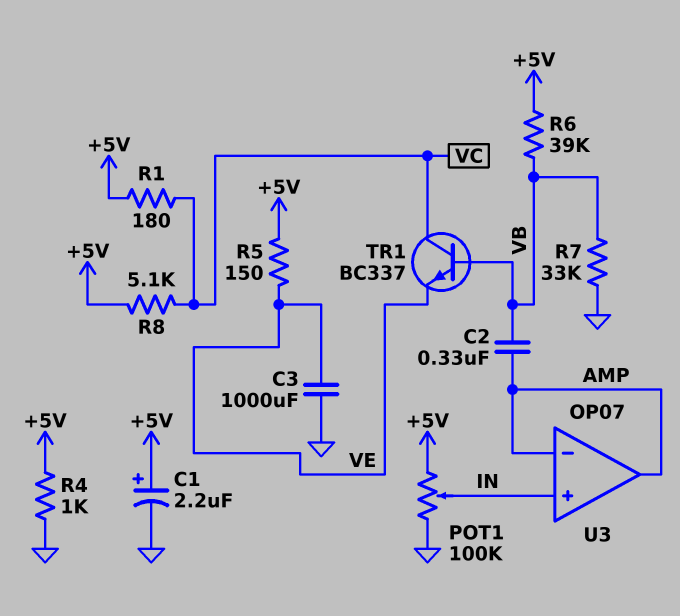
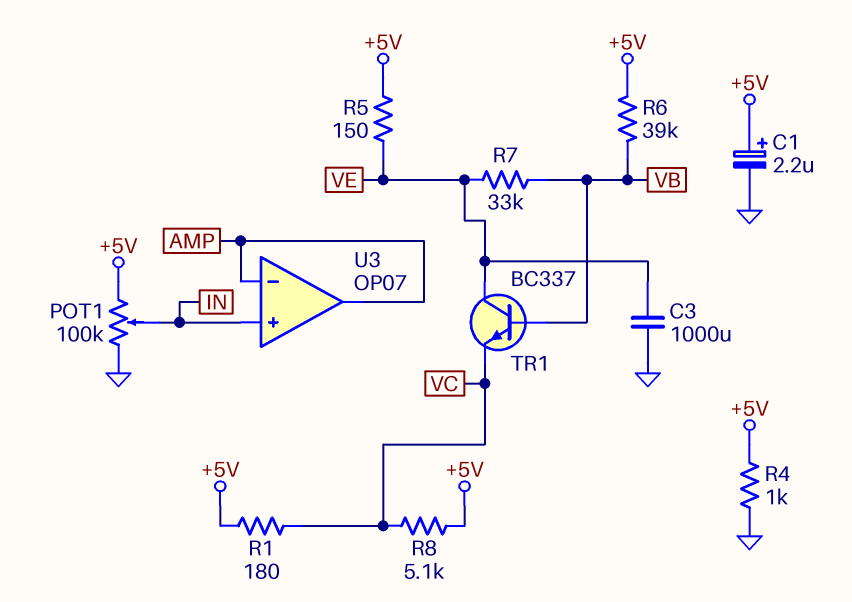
C2: 330nF (AMP, VB) -> none
R7: 33k (GND, VB) -> 33k (VB, VE)
TR1: NPN BC337 (B VB, C VC, E VE) -> NPN BC337 (B VB, C VE, E VC)

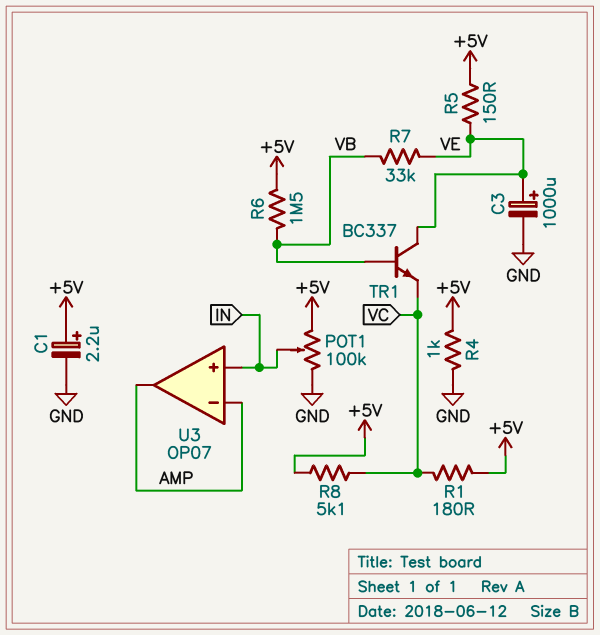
C3: 1000uF (GND, VE) -> 1000uF (plus VE, minus GND)
R6: 39k (+5V, VB) -> 1.5M (+5V, VB)

